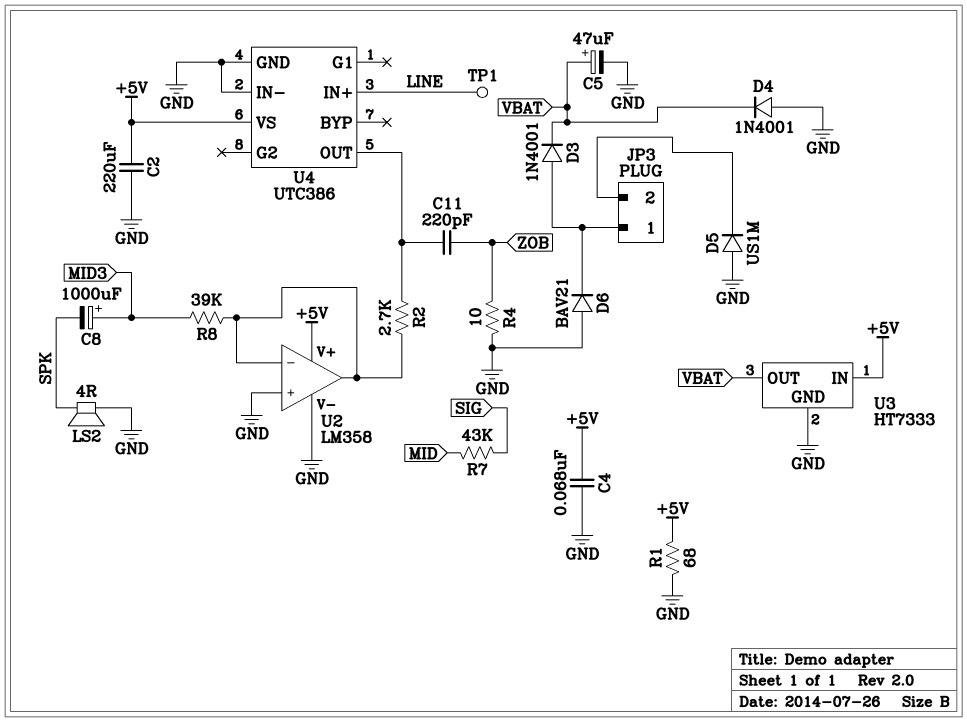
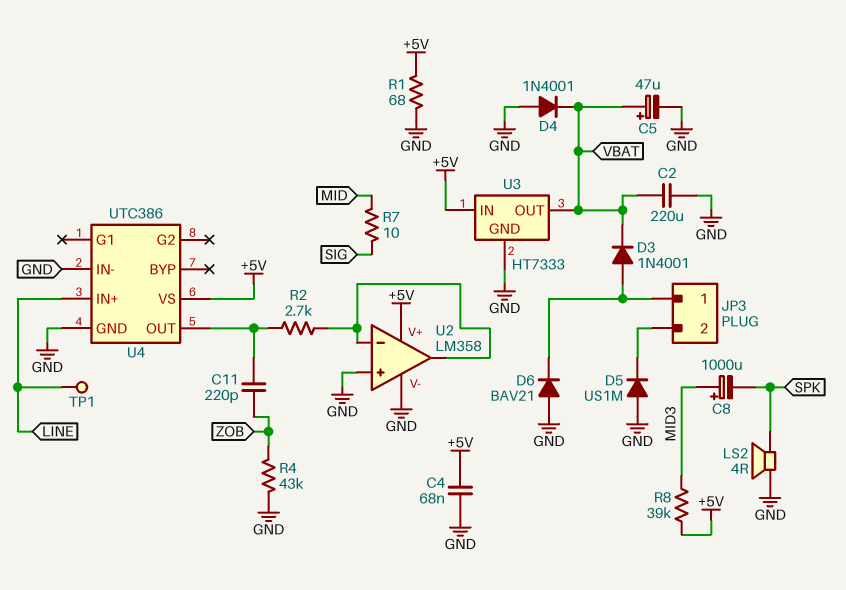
C2: 220uF (+5V, GND) -> 220uF (GND, VBAT)
R4: 10 (GND, ZOB) -> 43k (GND, ZOB)
R7: 43k (MID, SIG) -> 10 (MID, SIG)
R8: 39k (MID3, U2/in-) -> 39k (+5V, MID3)

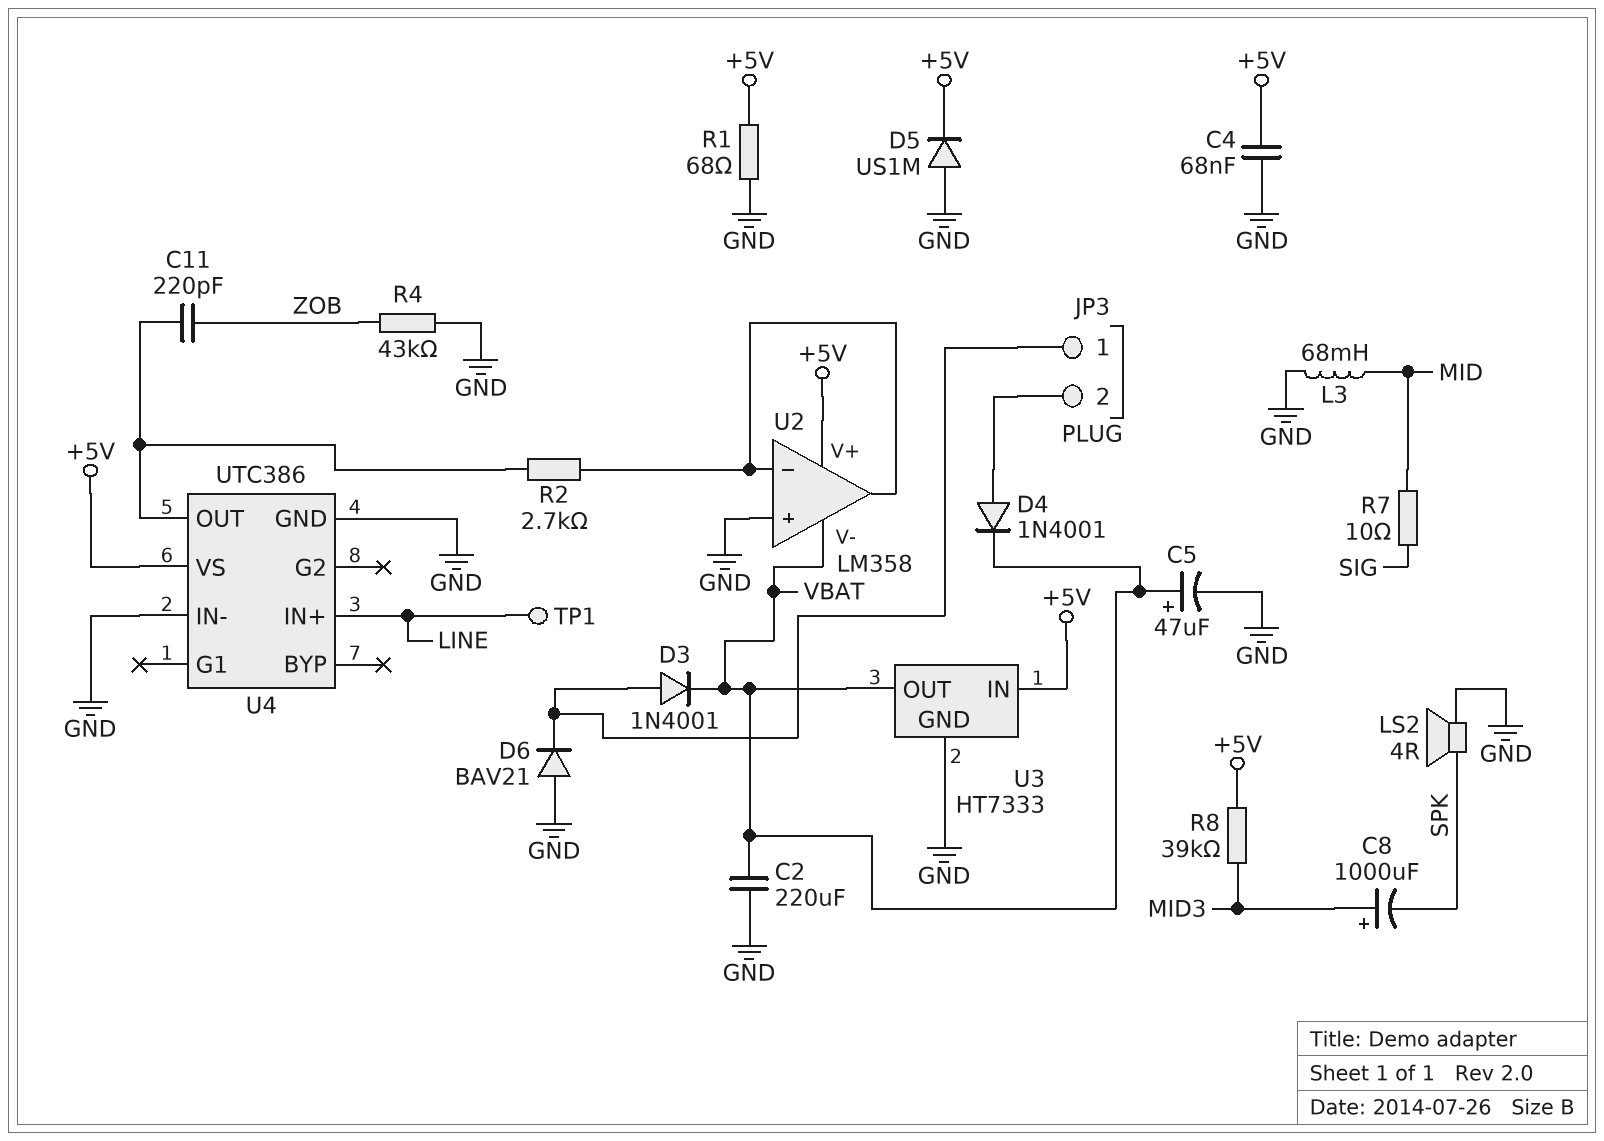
D4: diode 1N4001 (A GND, K VBAT) -> diode 1N4001 (A JP3/2, K VBAT)
D5: diode US1M (A GND, K JP3/2) -> diode US1M (A GND, K +5V)
L3: none -> 68mH (GND, MID)
U2 pin V-: GND -> VBAT

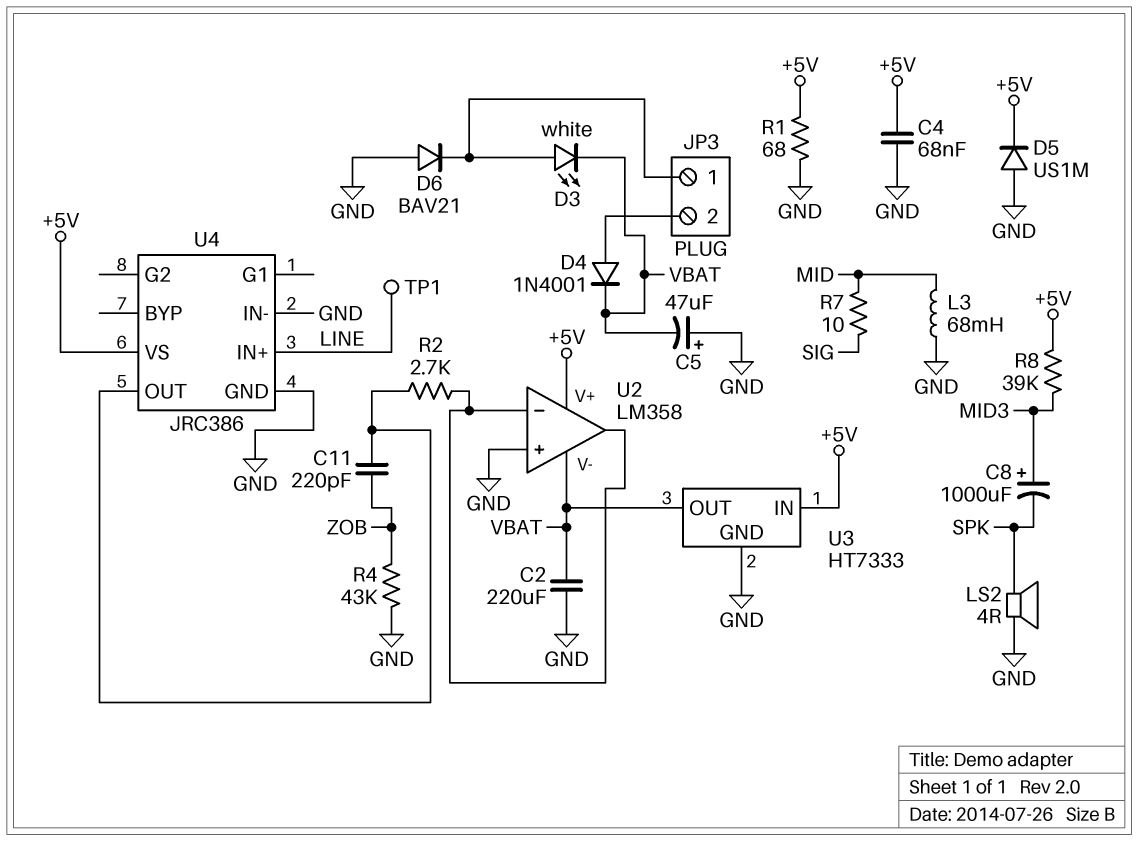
C5: 47uF (plus VBAT, minus GND) -> 47uF (plus GND, minus VBAT)
D3: diode 1N4001 (A JP3/1, K VBAT) -> LED white (A JP3/1, K VBAT)
U4: UTC386 -> JRC386

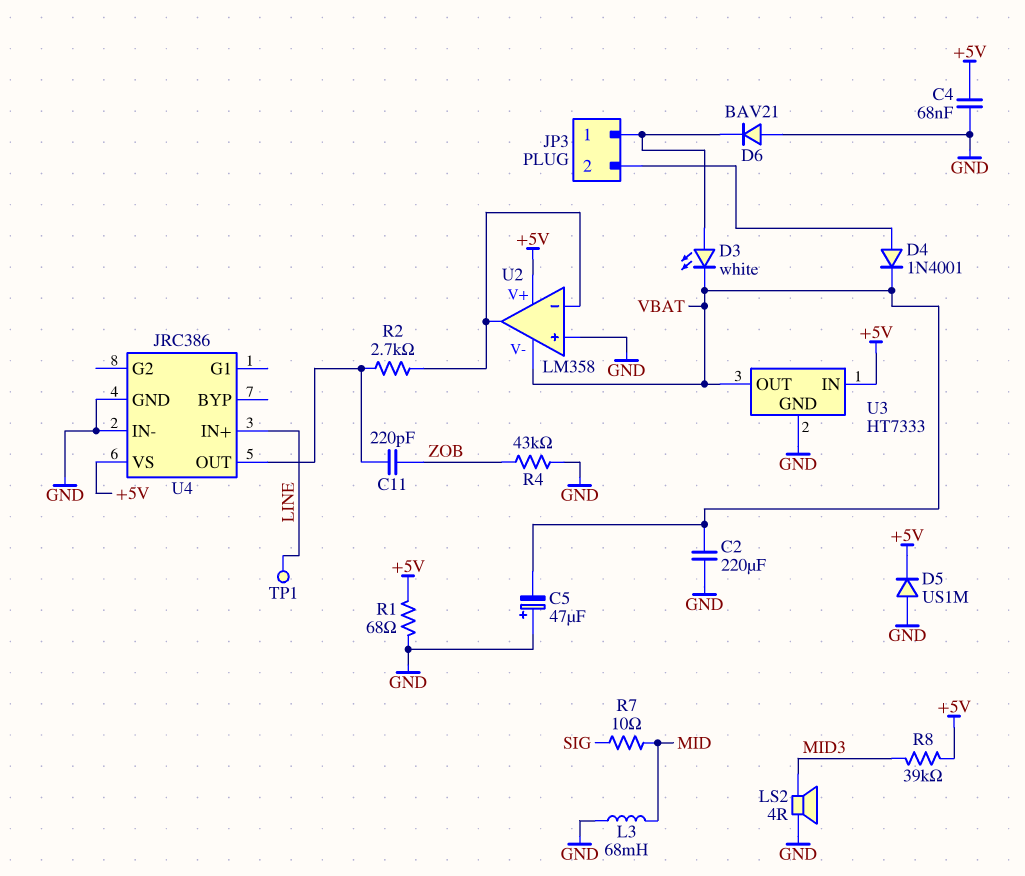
C8: 1000uF (plus MID3, minus SPK) -> none
LS2: speaker 4R (GND, SPK) -> speaker 4R (GND, MID3)

